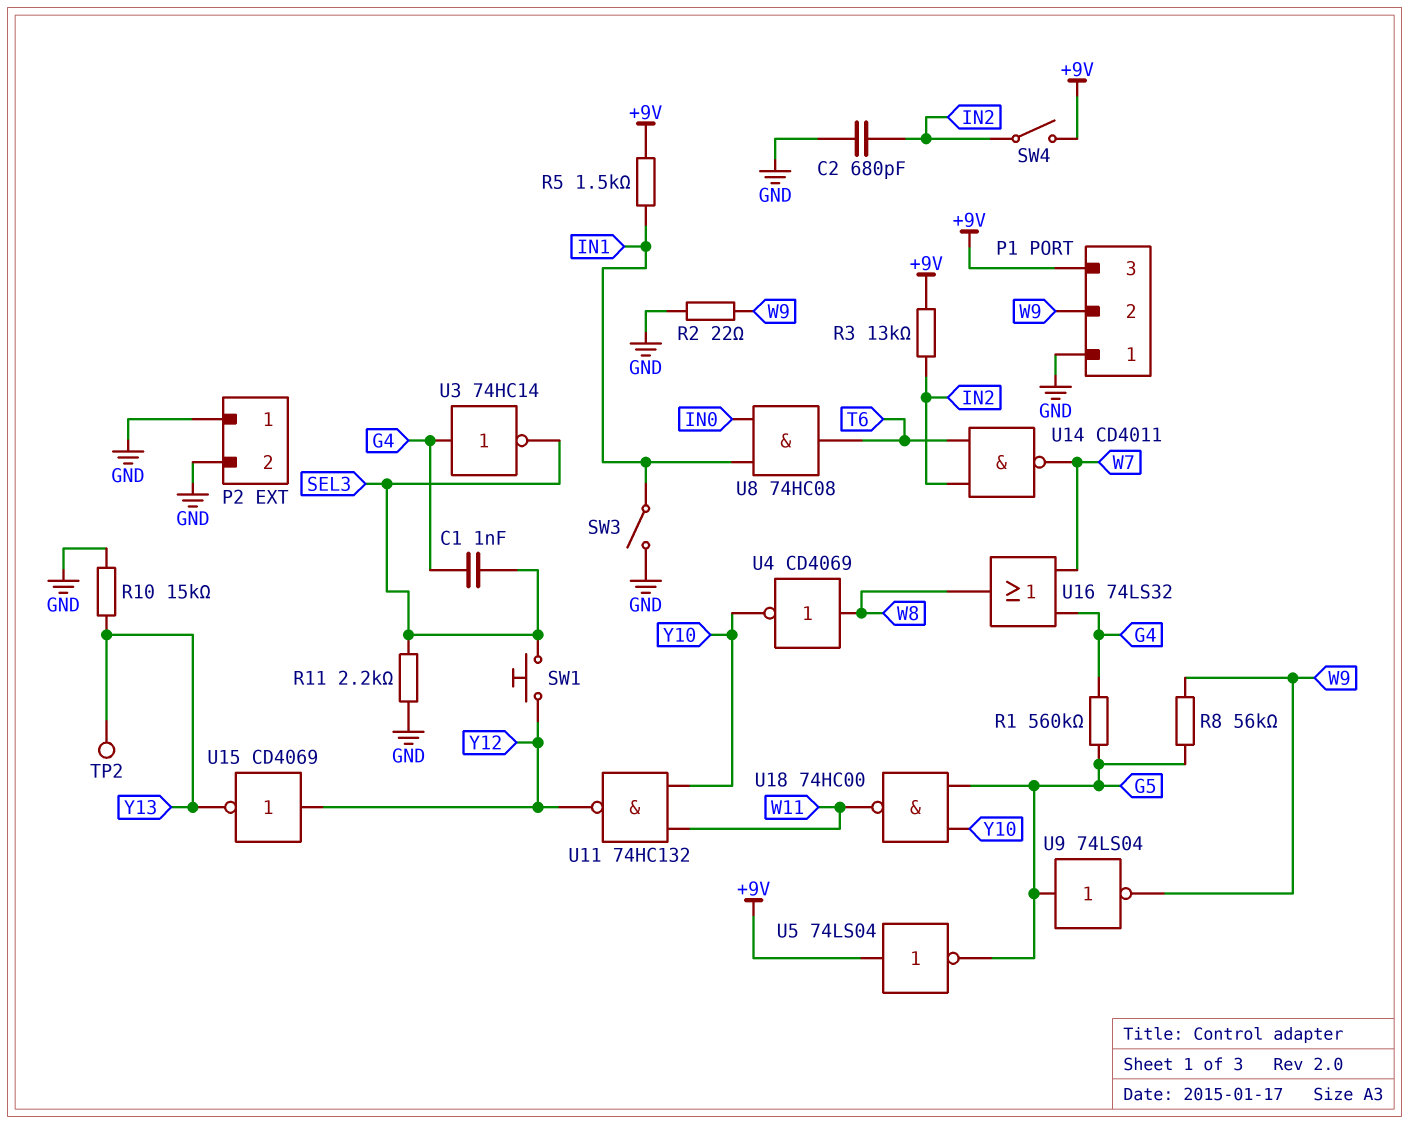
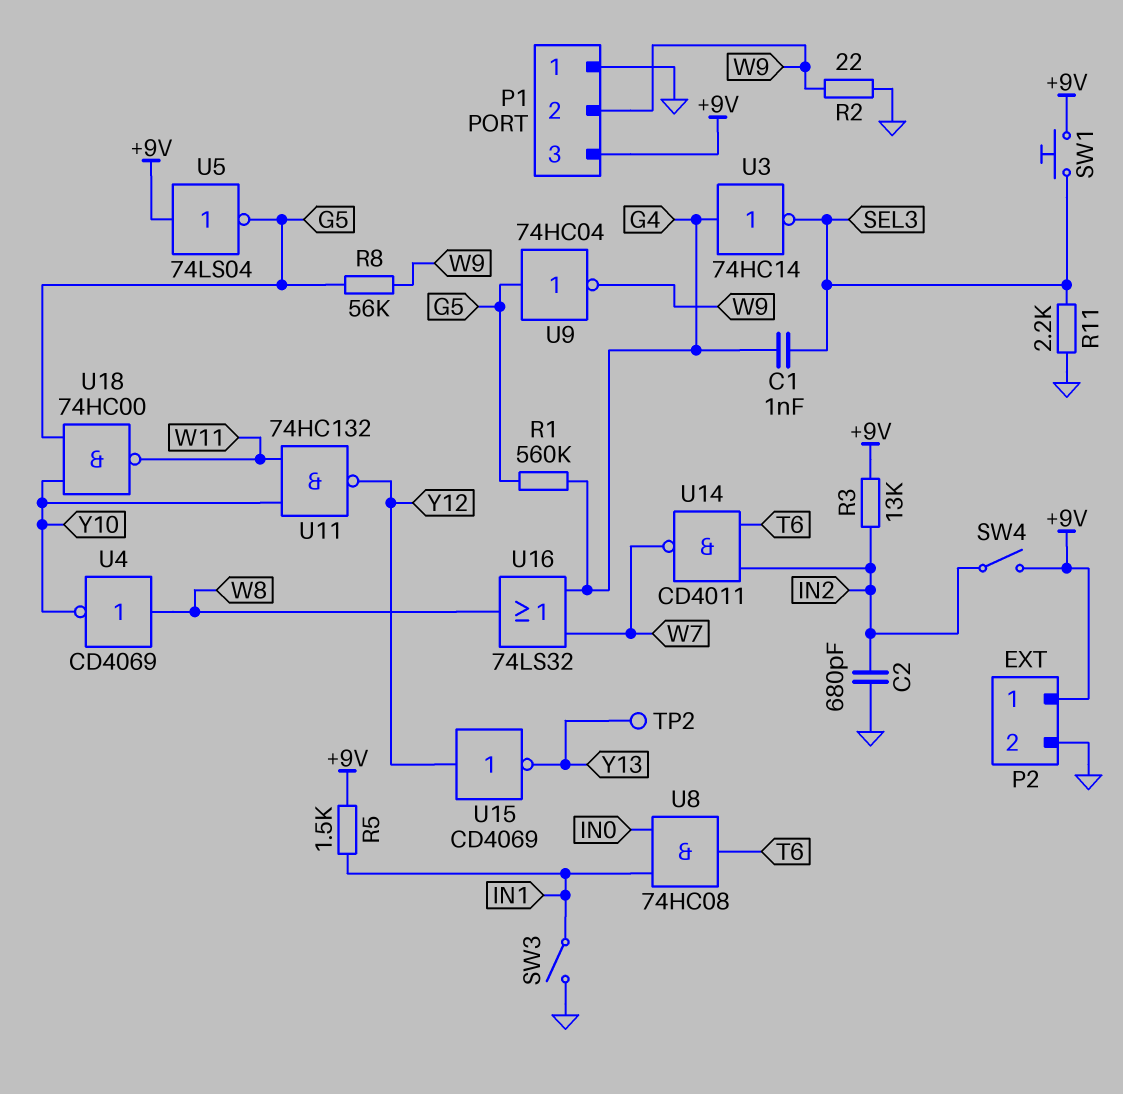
P2 pin 1: GND -> +9V
R10: 15k (GND, Y13) -> none
SW1: button (SEL3, Y12) -> button (+9V, SEL3)
U9: NOT 74LS04 (in G5, out W9) -> NOT 74HC04 (in G5, out W9)

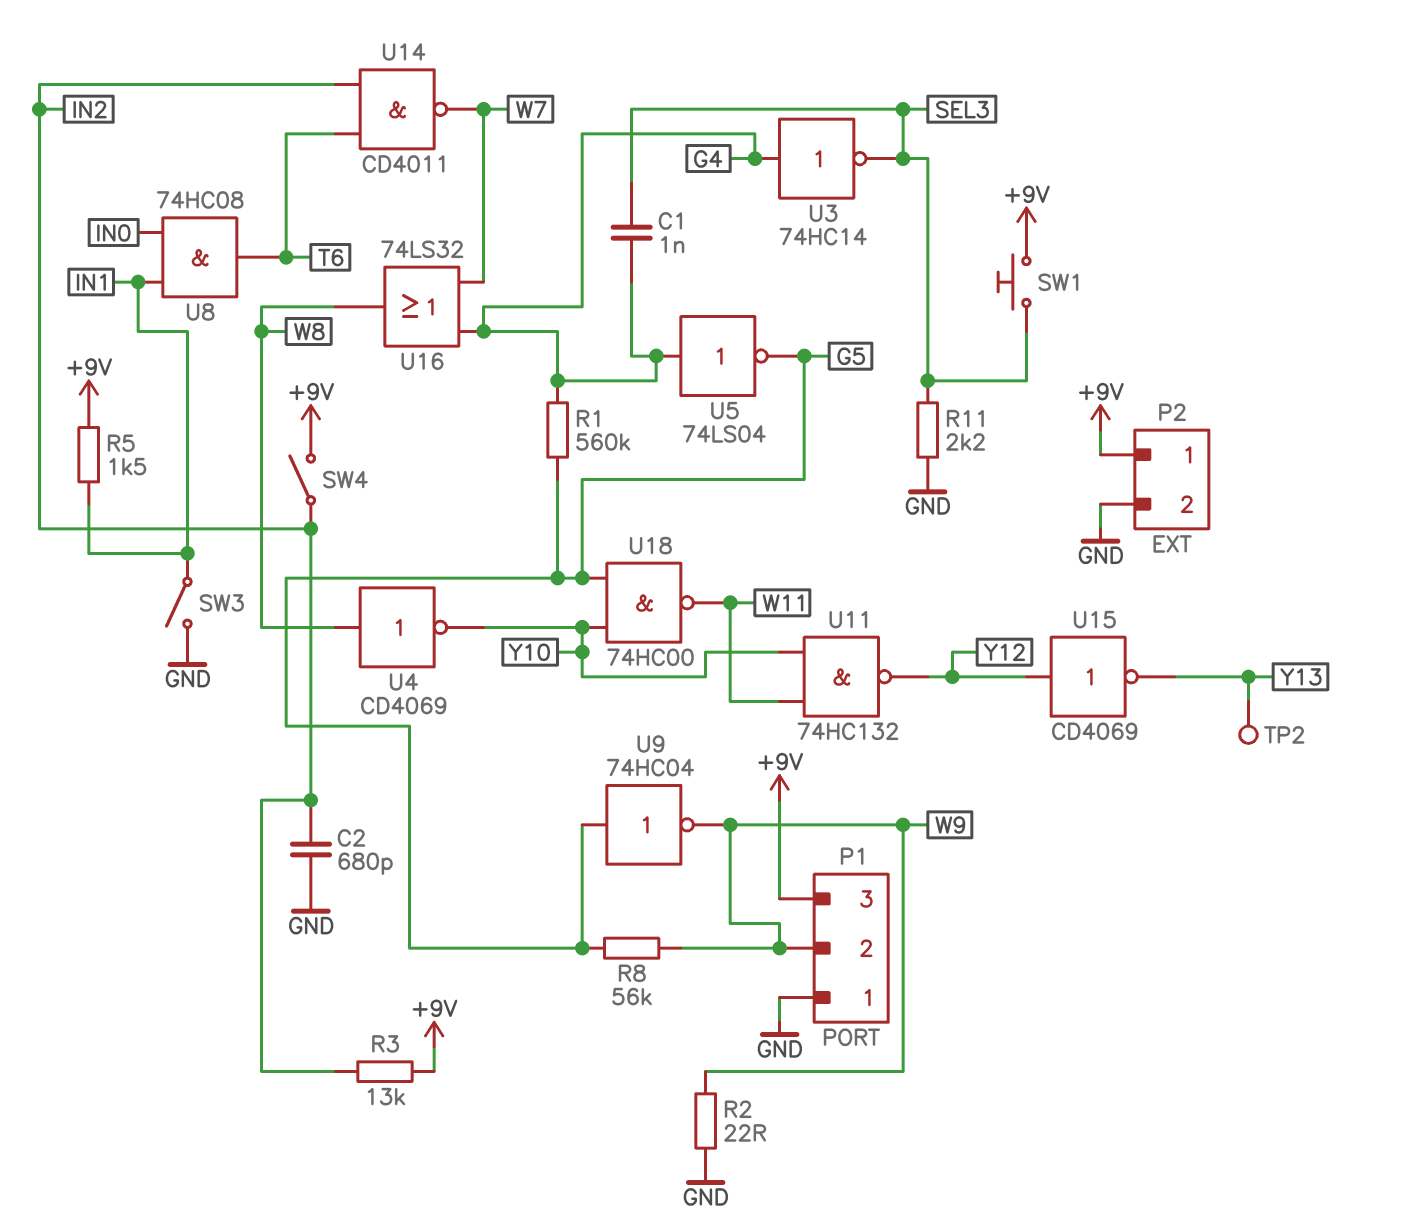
U5: NOT 74LS04 (in +9V, out G5) -> NOT 74LS04 (in G4, out G5)

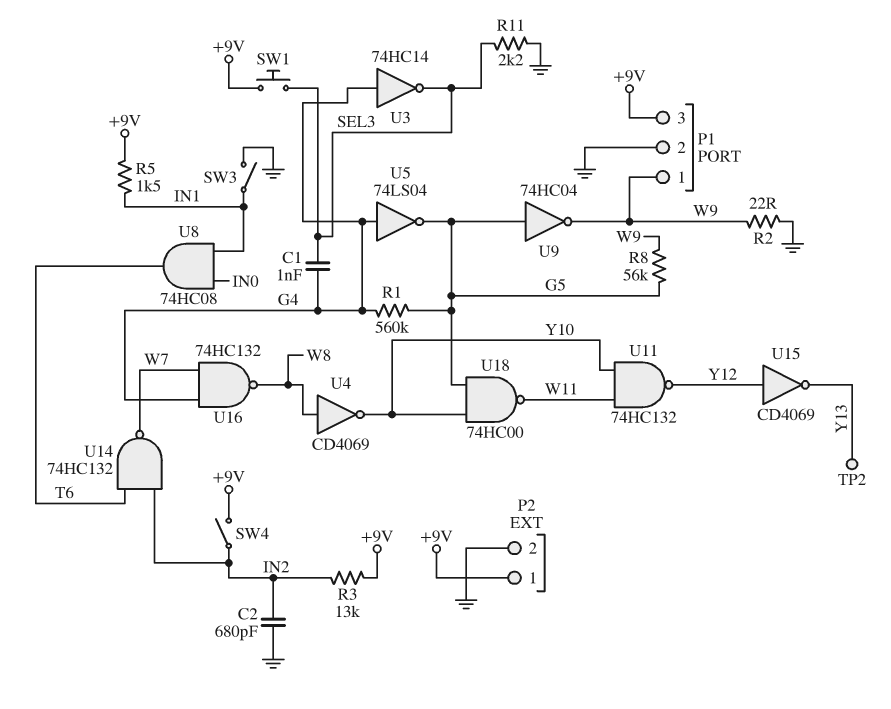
P1 pin 1: GND -> W9
P1 pin 2: W9 -> GND
U14: NAND CD4011 (in IN2, in T6, out W7) -> NAND 74HC132 (in IN2, in T6, out W7)
U16: OR 74LS32 (in G4, in W7, out W8) -> NAND 74HC132 (in G4, in W7, out W8)

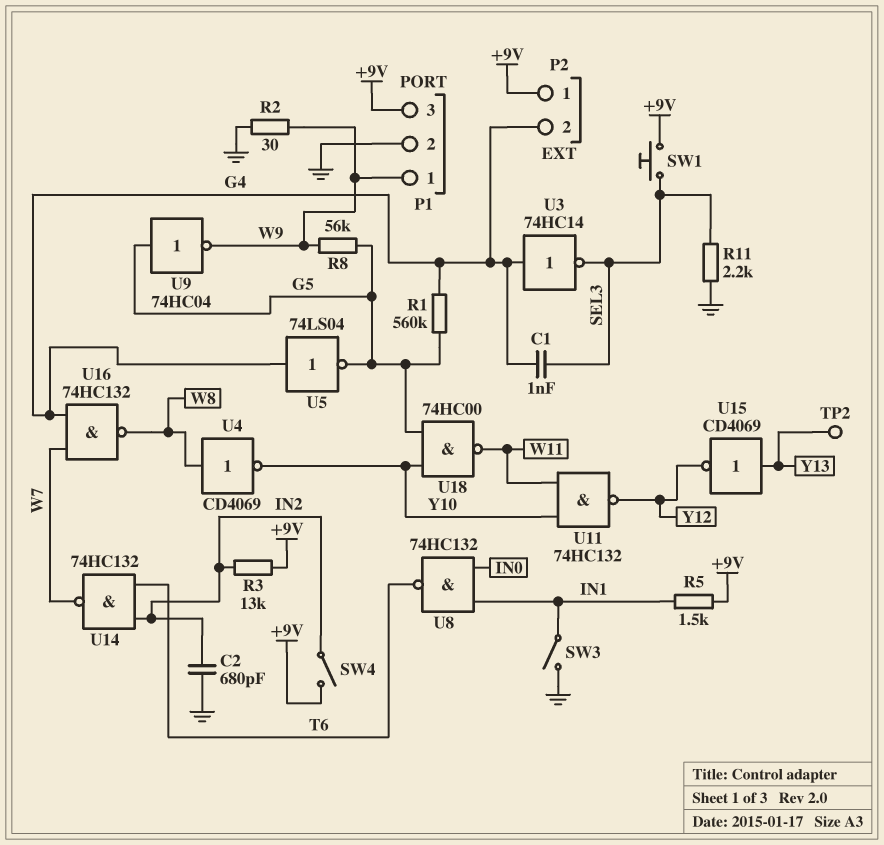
P2 pin 2: GND -> G4
R2: 22 (GND, W9) -> 30 (GND, W9)
U8: AND 74HC08 (in IN0, in IN1, out T6) -> NAND 74HC132 (in IN0, in IN1, out T6)
U15: NOT CD4069 (in Y12, out Y13) -> NOT CD4069 (in Y13, out Y12)

